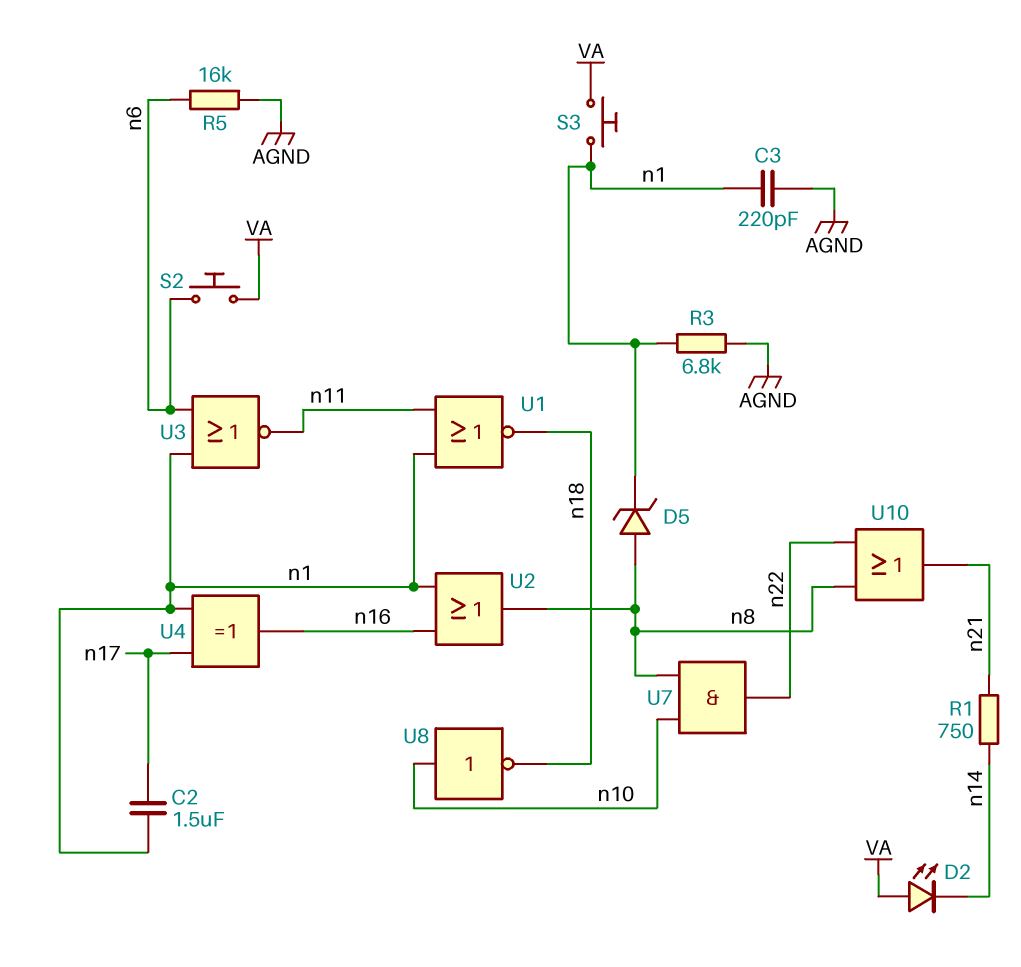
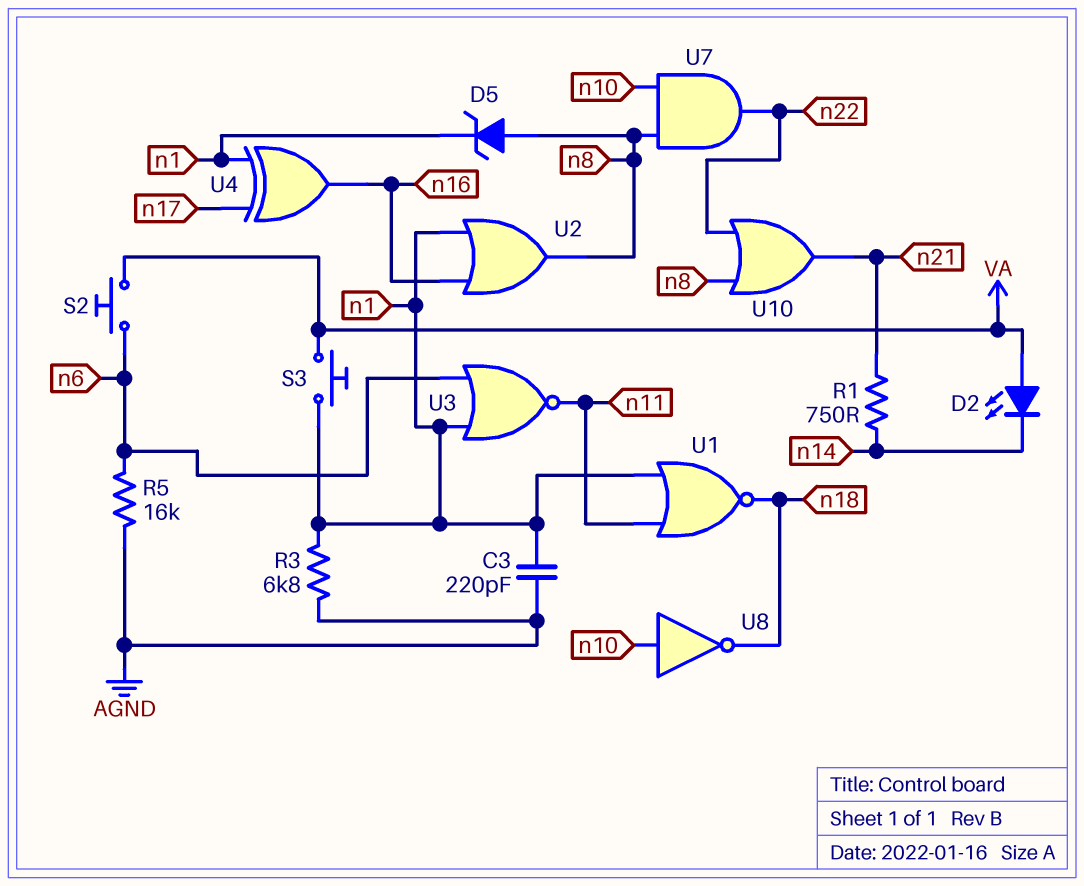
C2: 1.5uF (n1, n17) -> none

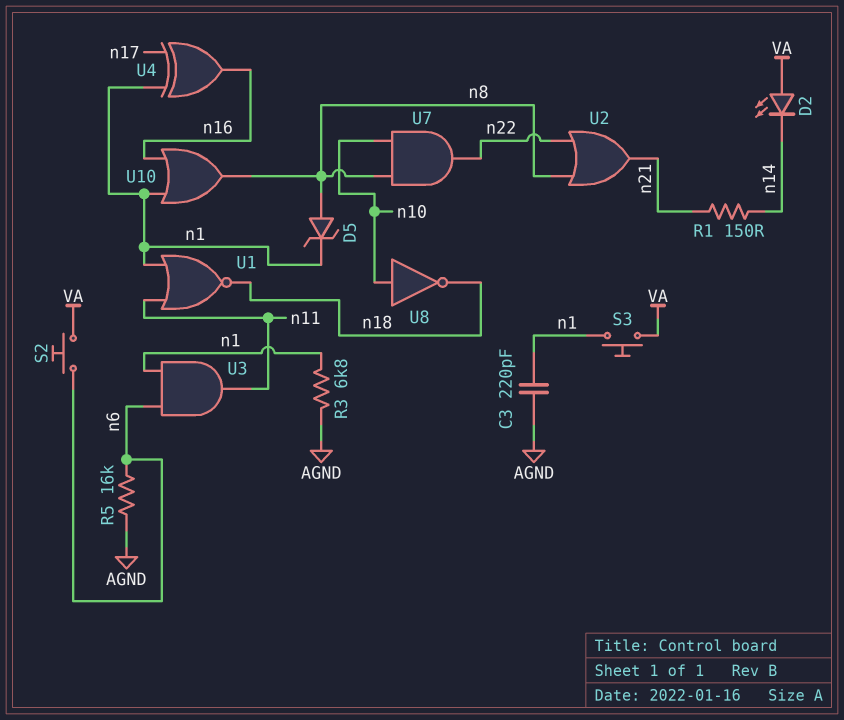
R1: 750 (n14, n21) -> 150 (n14, n21)
U2: OR (in n1, in n16, out n8) -> OR (in n8, in n22, out n21)
U3: NOR (in n1, in n6, out n11) -> AND (in n1, in n6, out n11)
U10: OR (in n8, in n22, out n21) -> OR (in n1, in n16, out n8)

